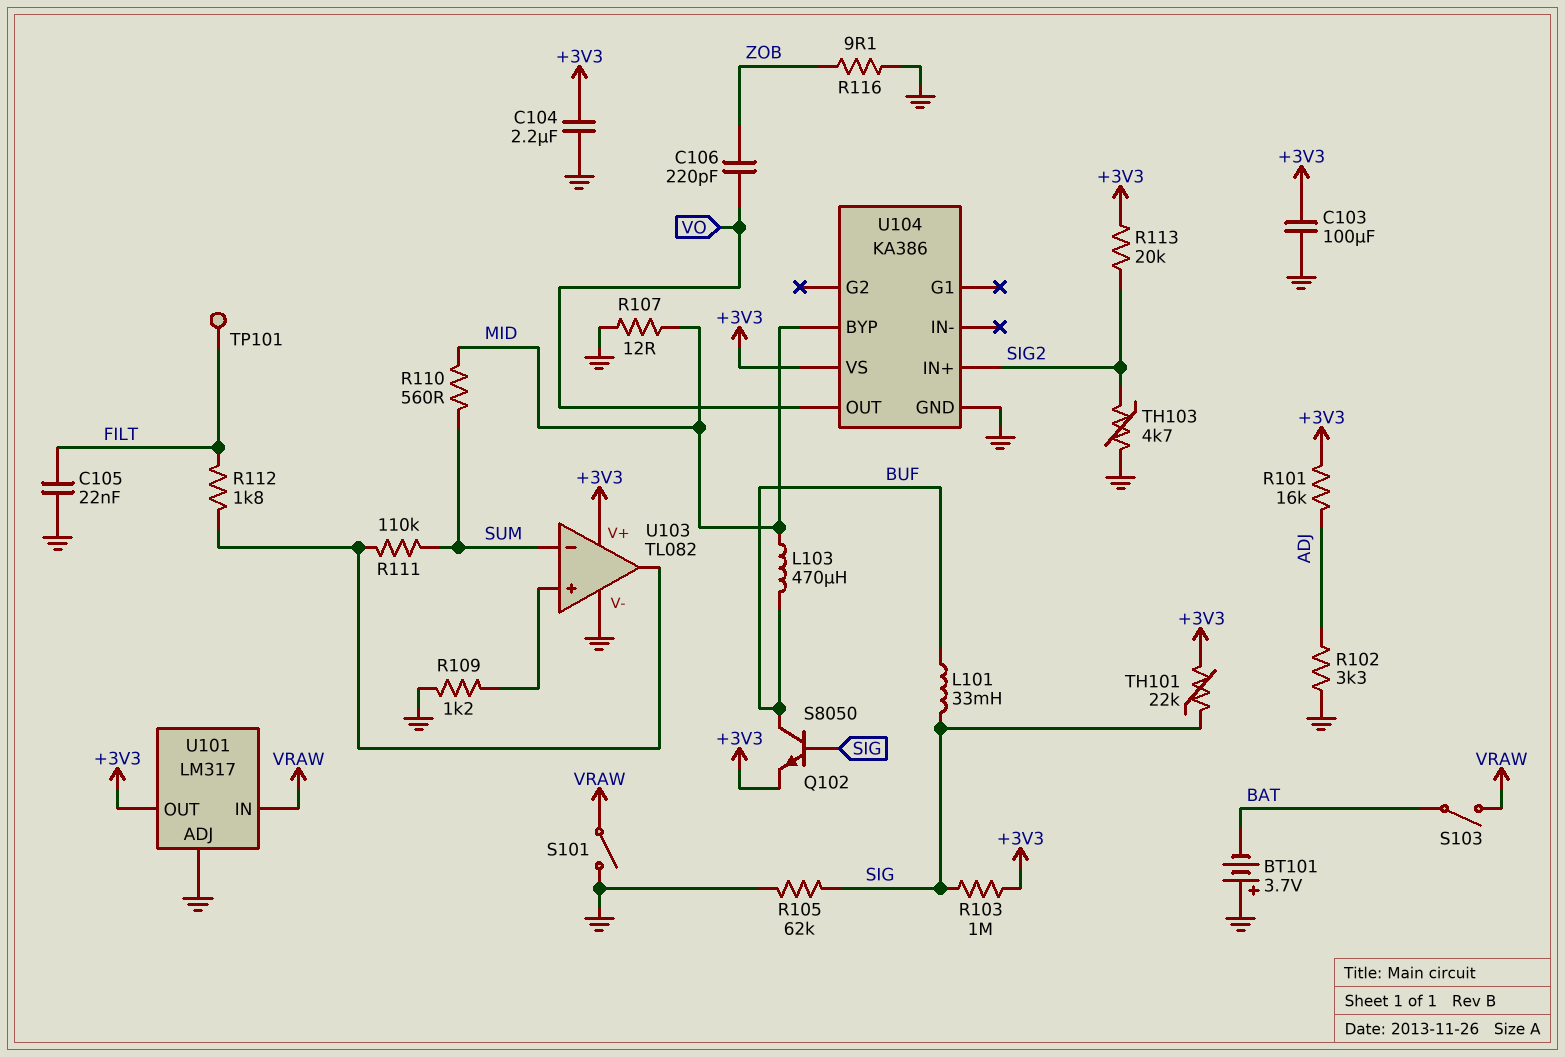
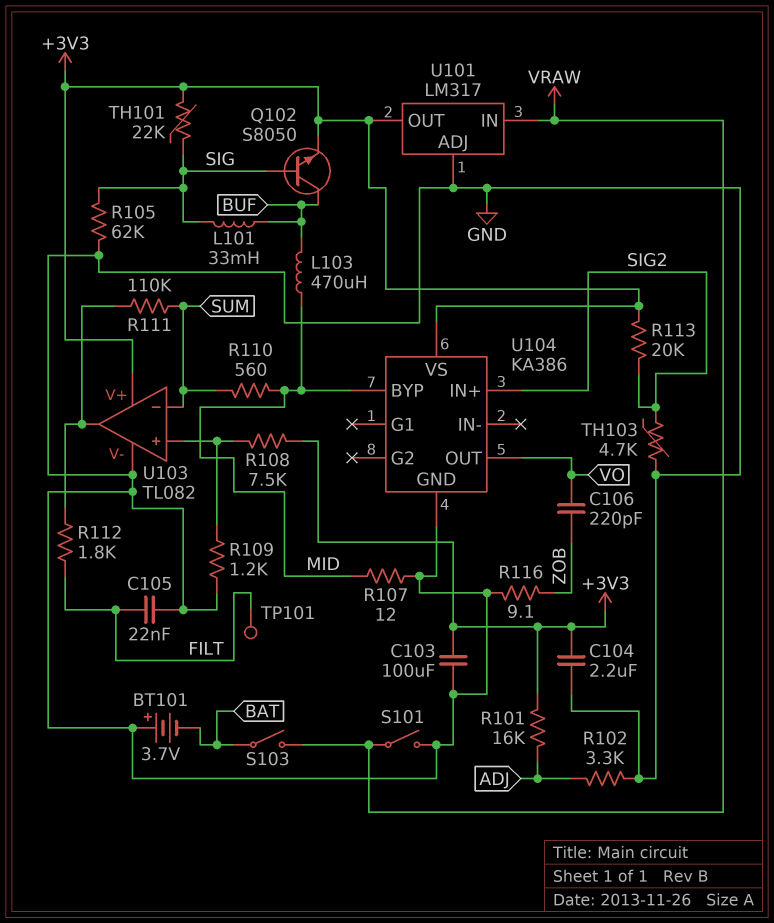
R103: 1M (+3V3, SIG) -> none
R108: none -> 7.5k (+3V3, U103/in+)

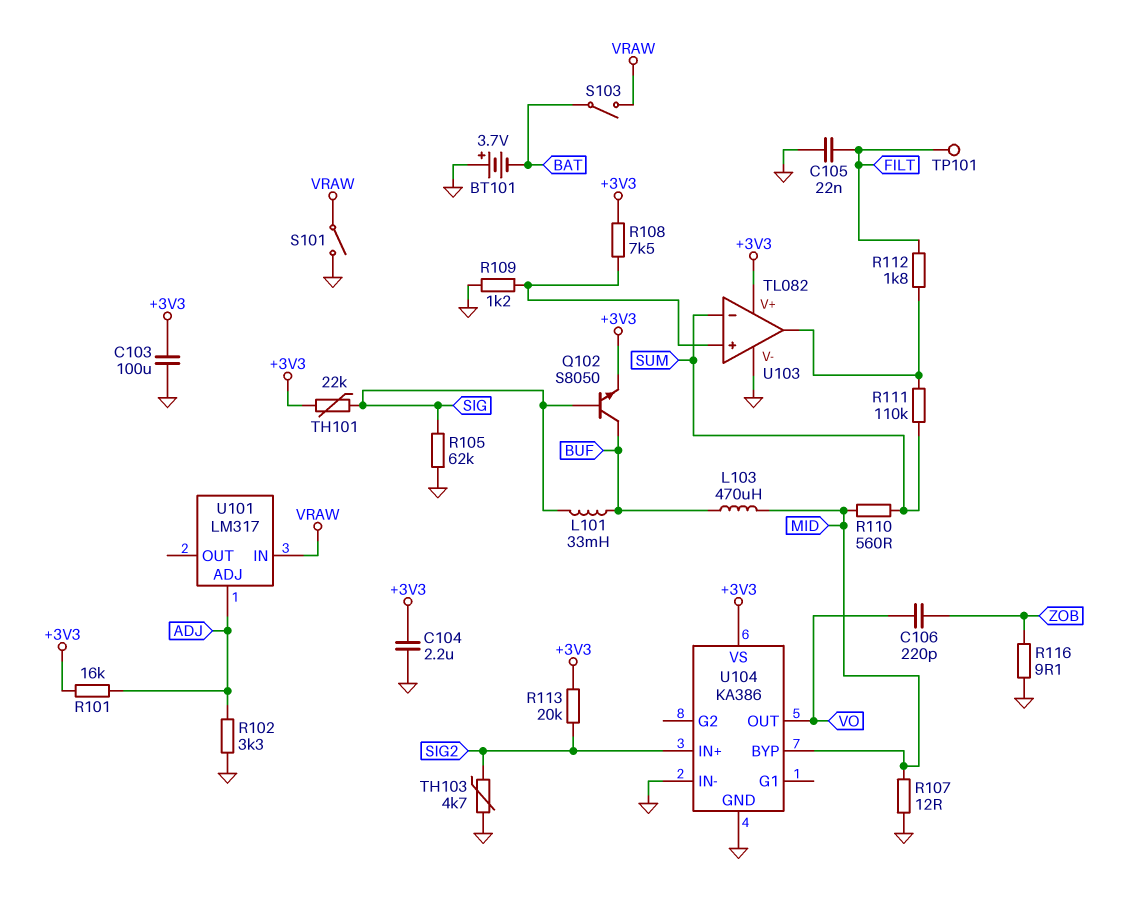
U101 pin ADJ: GND -> ADJ
U101 pin OUT: +3V3 -> none
U104 pin IN-: none -> GND

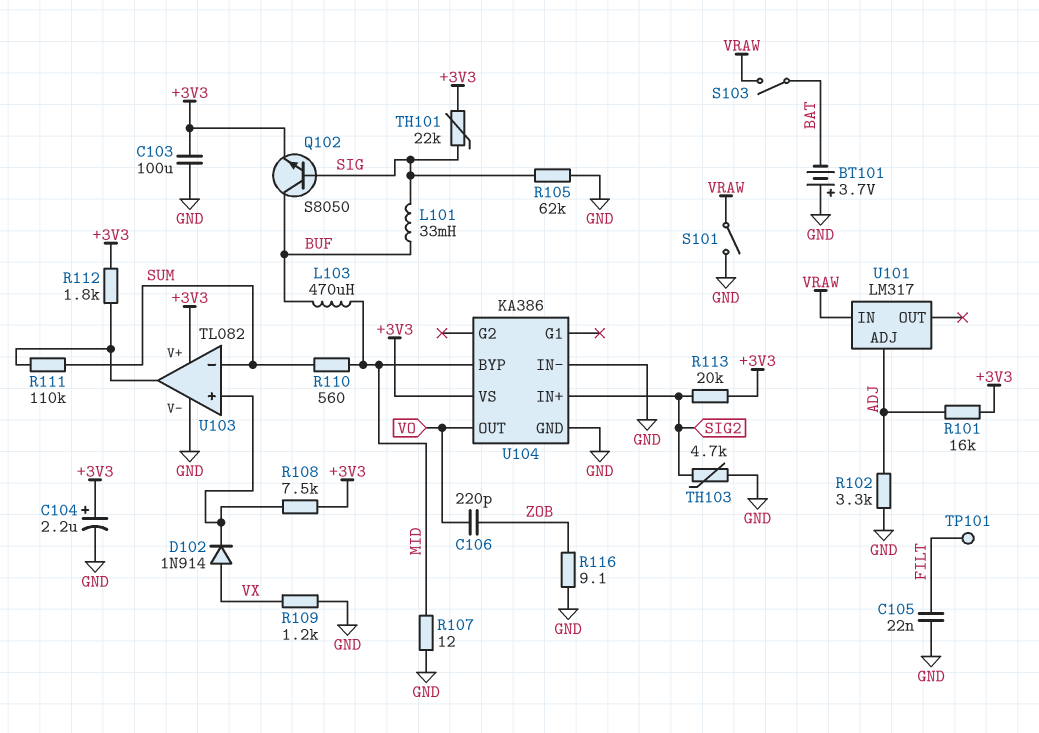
C104: 2.2uF (+3V3, GND) -> 2.2uF (plus +3V3, minus GND)
D102: none -> diode 1N914 (A VX, K U103/in+)
R109: 1.2k (GND, U103/in+) -> 1.2k (GND, VX)
R112: 1.8k (FILT, U103/out) -> 1.8k (+3V3, U103/out)

